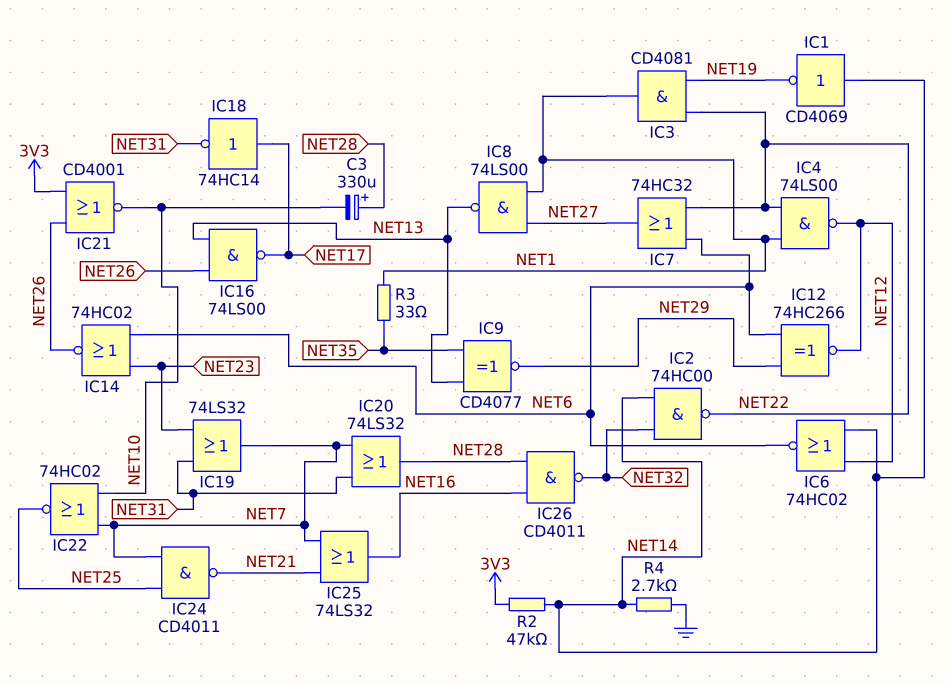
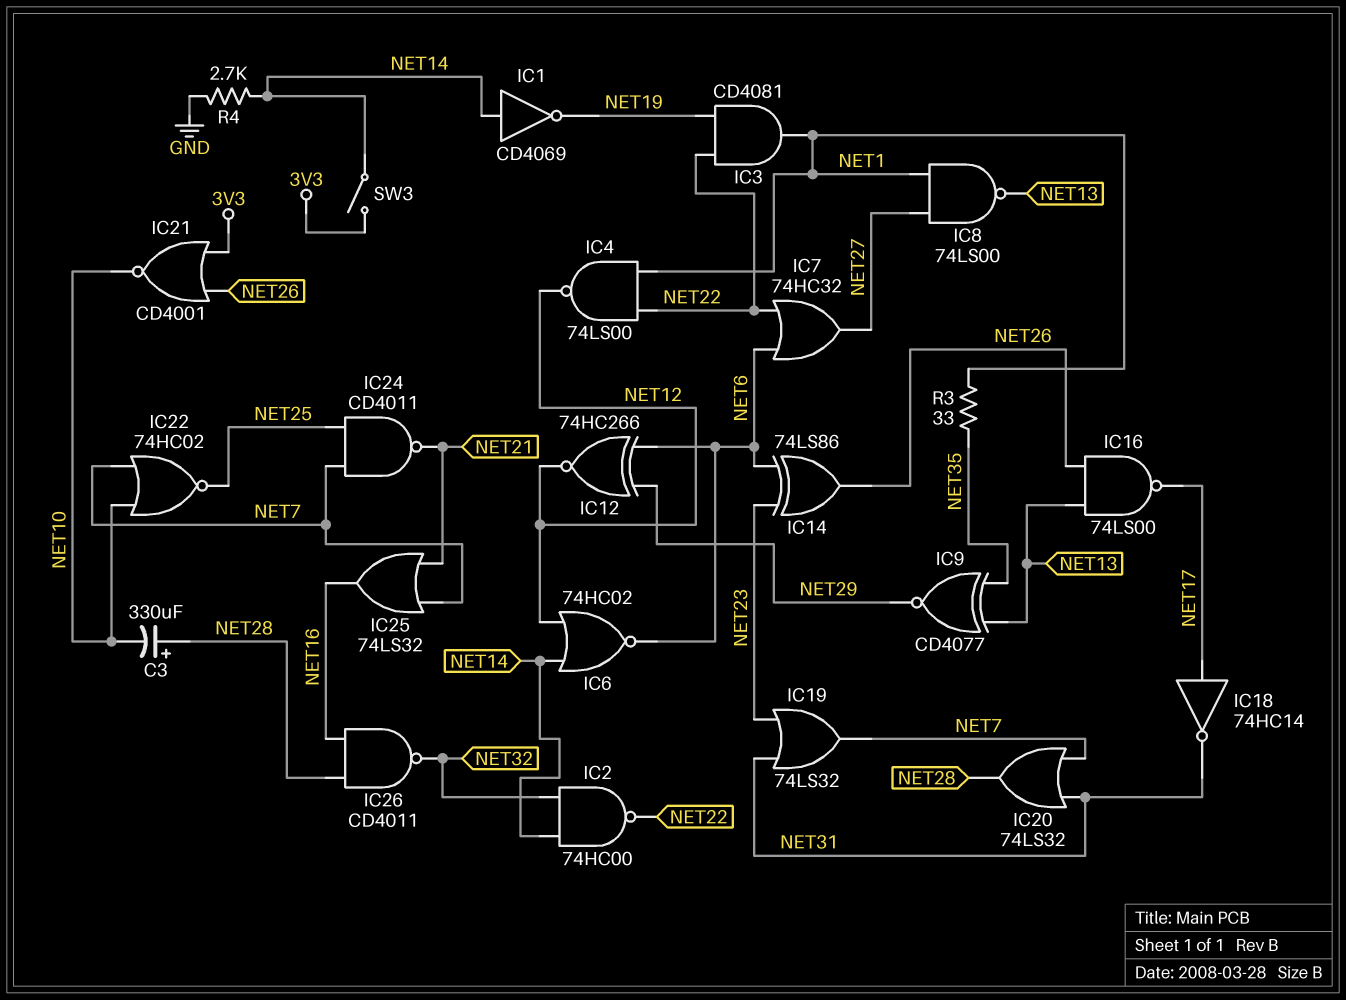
IC14: NOR 74HC02 (in NET6, in NET23, out NET26) -> XOR 74LS86 (in NET6, in NET23, out NET26)
R2: 47k (3V3, NET14) -> none
SW3: none -> switch (3V3, NET14)

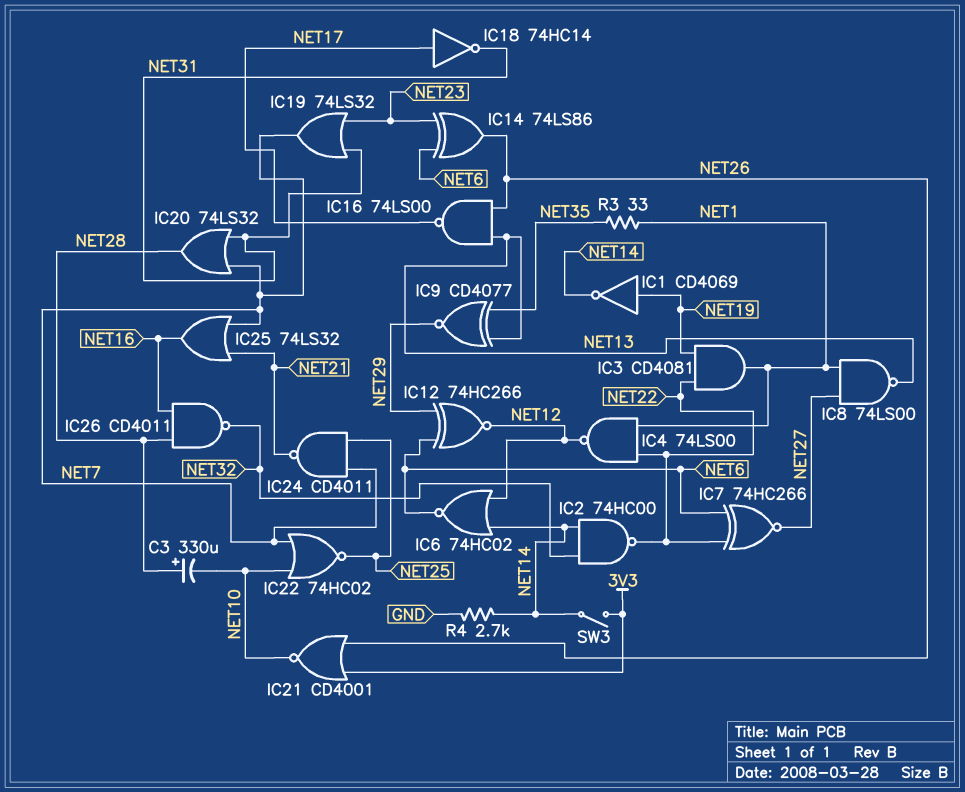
IC1: NOT CD4069 (in NET14, out NET19) -> NOT CD4069 (in NET19, out NET14)
IC7: OR 74HC32 (in NET6, in NET22, out NET27) -> XNOR 74HC266 (in NET6, in NET22, out NET27)

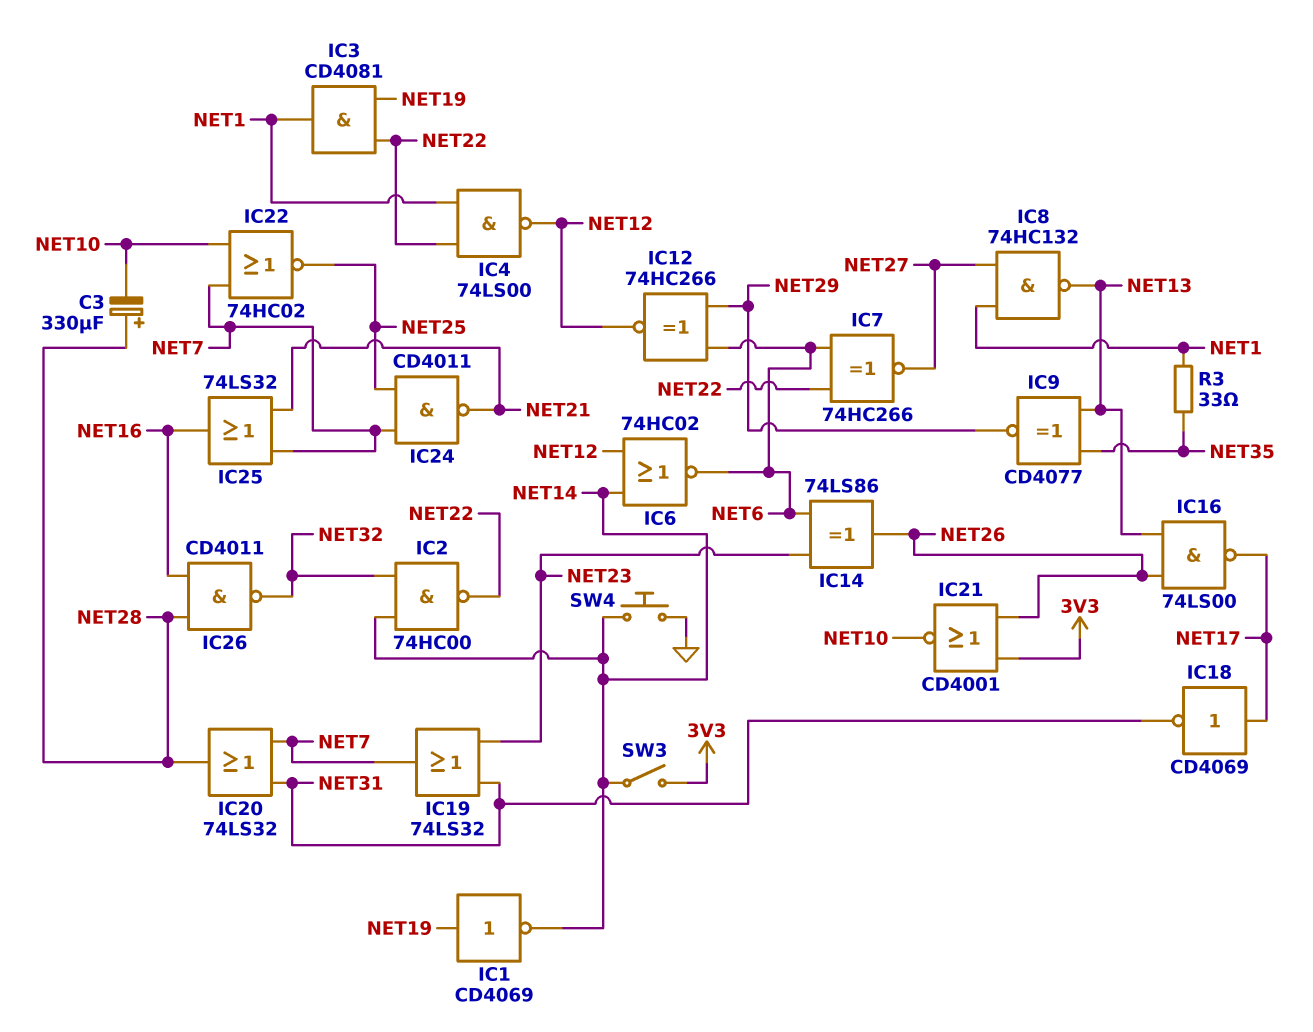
IC8: NAND 74LS00 (in NET1, in NET27, out NET13) -> NAND 74HC132 (in NET1, in NET27, out NET13)
IC18: NOT 74HC14 (in NET17, out NET31) -> NOT CD4069 (in NET17, out NET31)
R4: 2.7k (GND, NET14) -> none
SW4: none -> button (GND, NET14)

